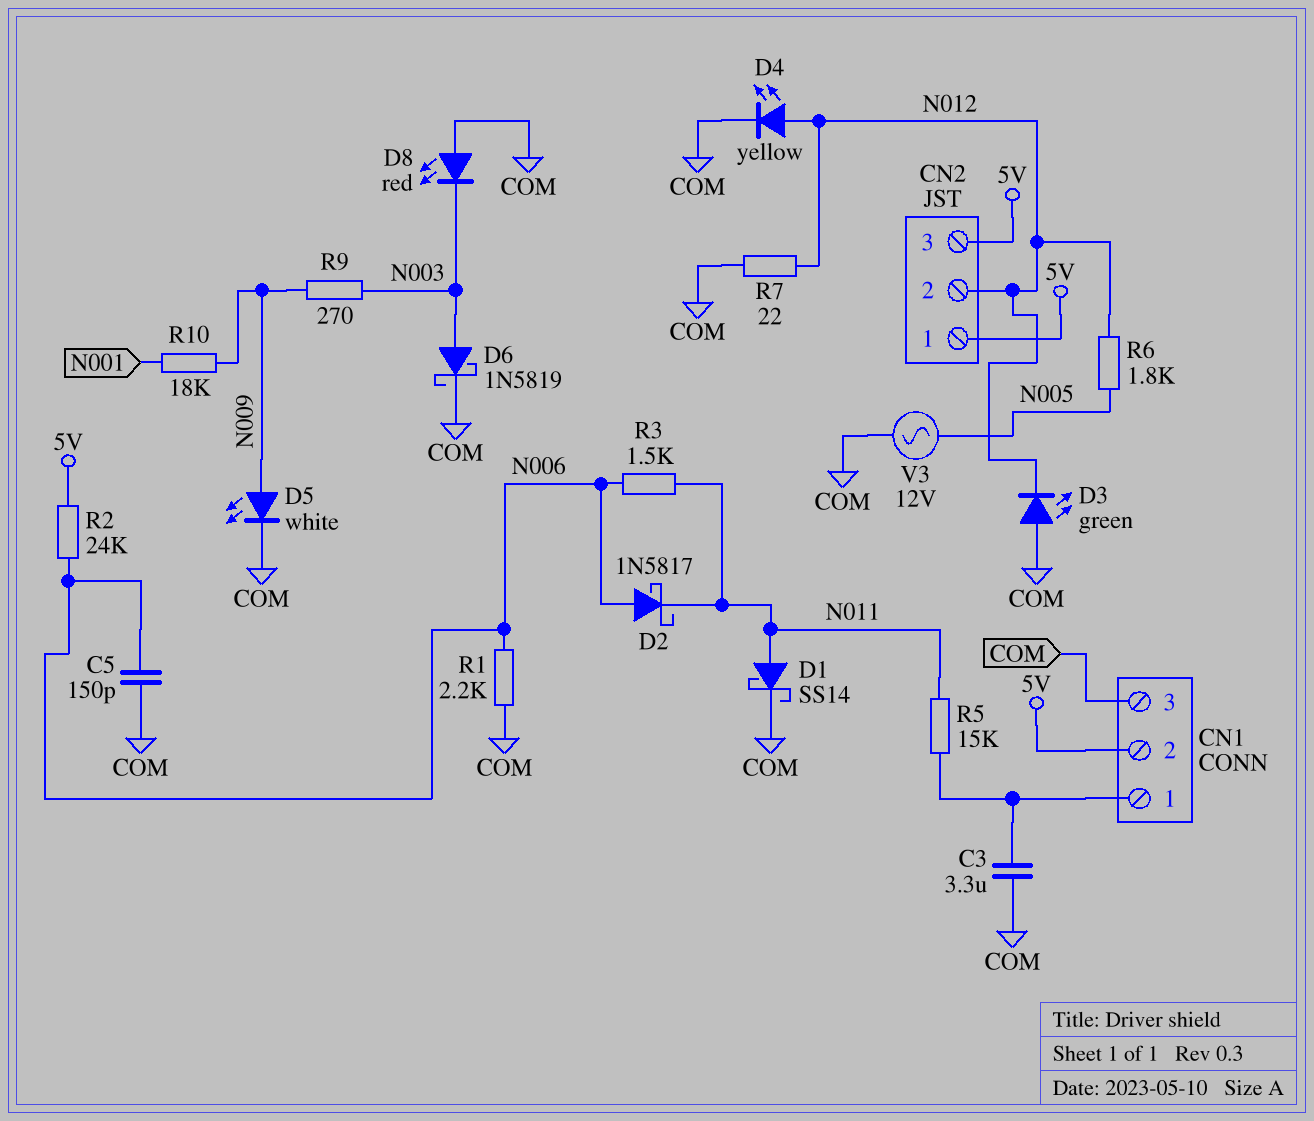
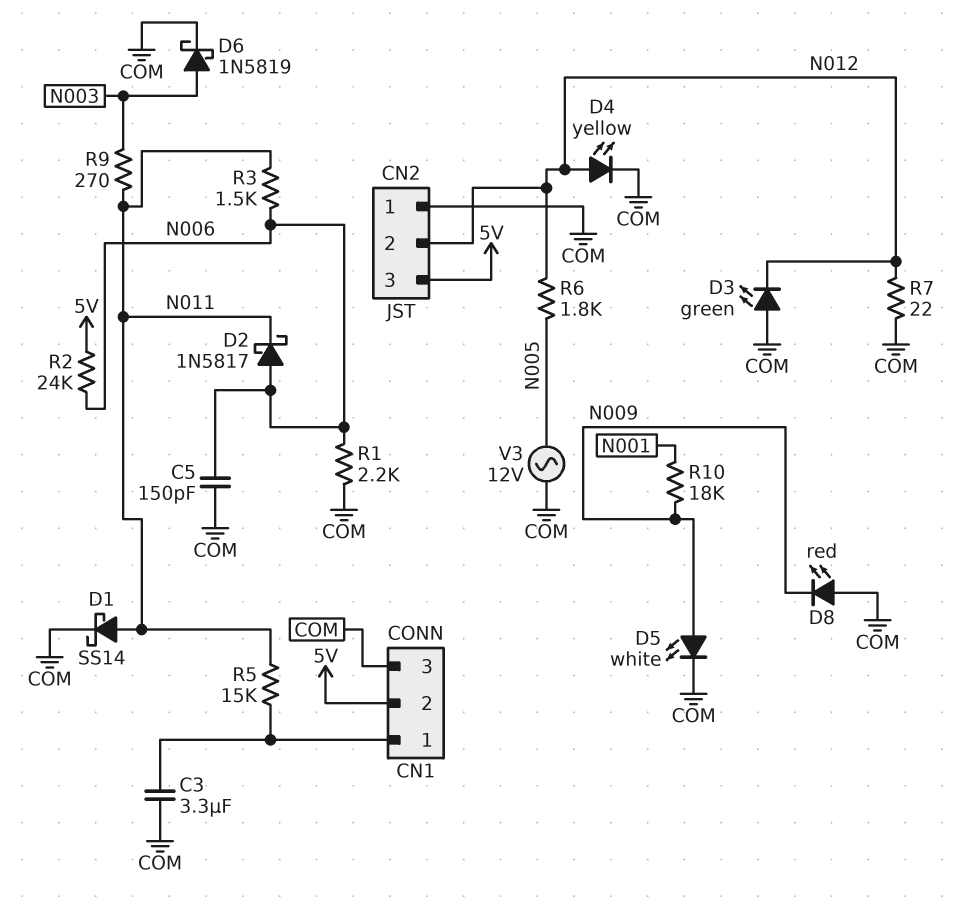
CN2 pin 1: 5V -> COM
D8: LED red (A COM, K N003) -> LED red (A COM, K N009)
R9: 270 (N003, N009) -> 270 (N003, N011)

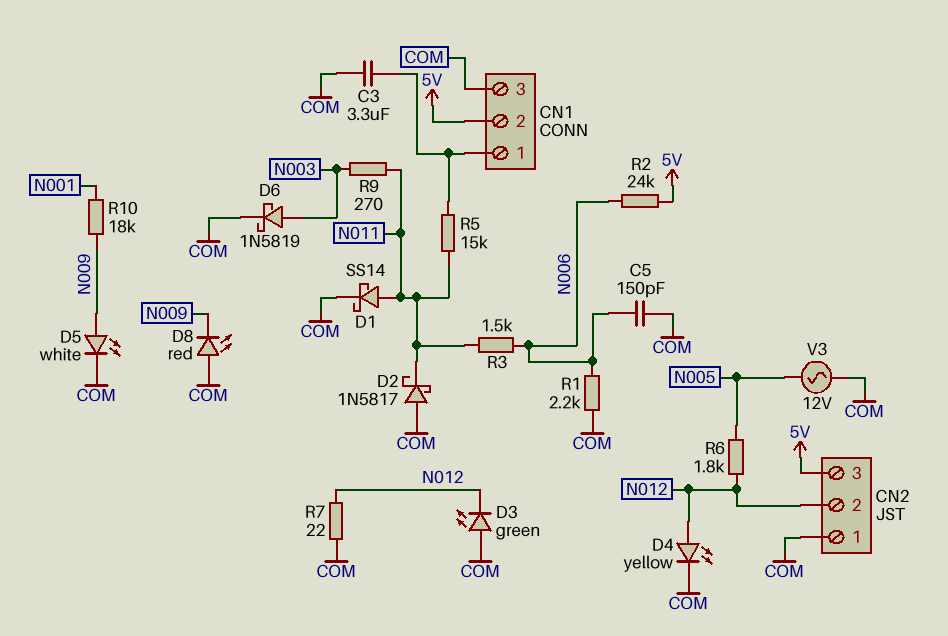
D2: schottky 1N5817 (A N006, K N011) -> schottky 1N5817 (A COM, K N011)

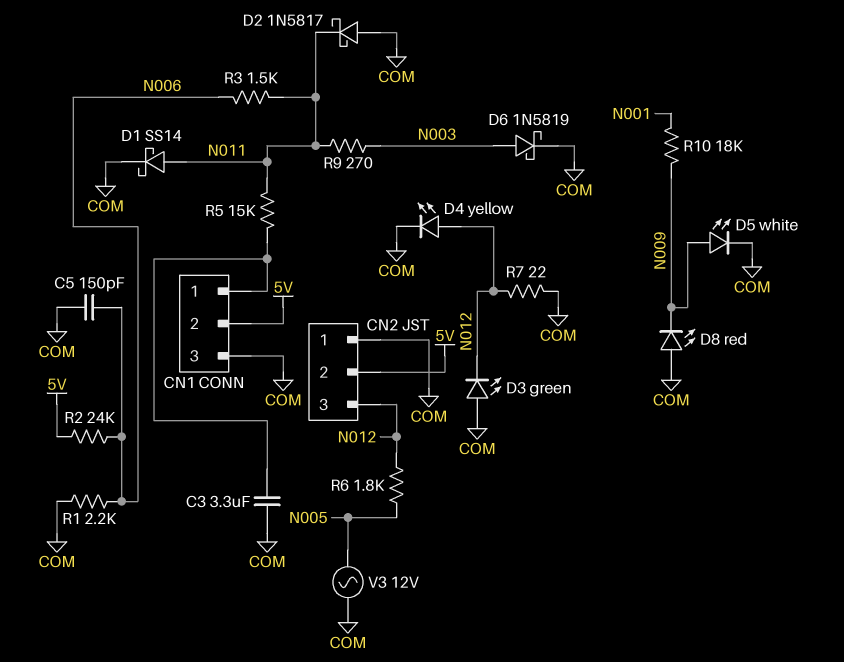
CN2 pin 2: N012 -> 5V
CN2 pin 3: 5V -> N012

